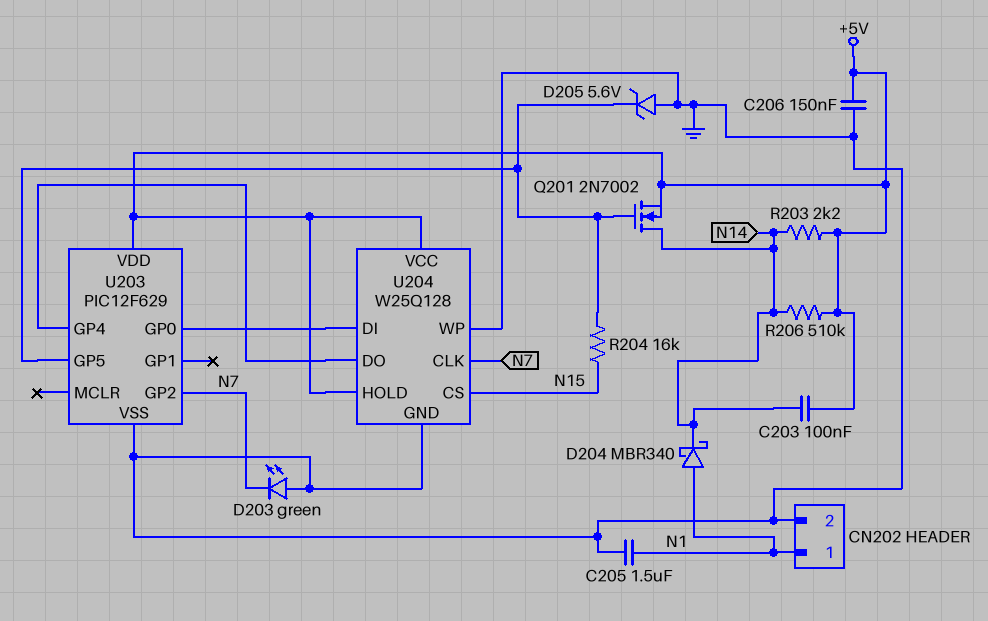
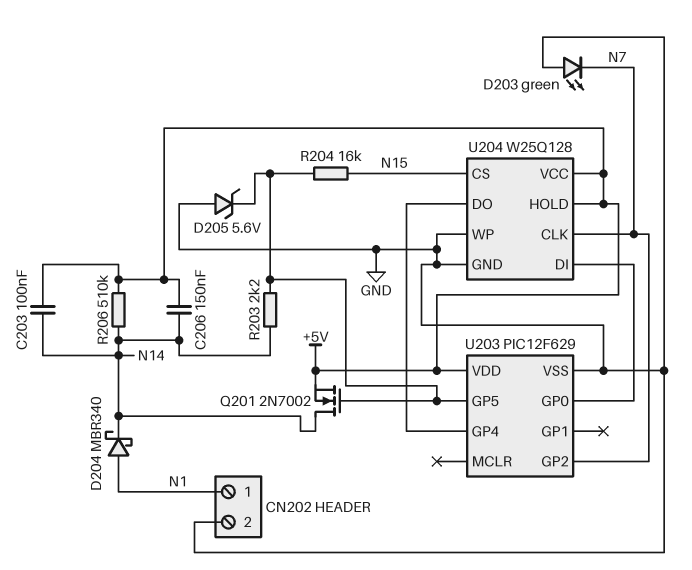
C205: 1.5uF (GND, N1) -> none
C206: 150nF (+5V, GND) -> 150nF (+5V, N14)
R203: 2.2k (+5V, N14) -> 2.2k (N14, U203/GP5)

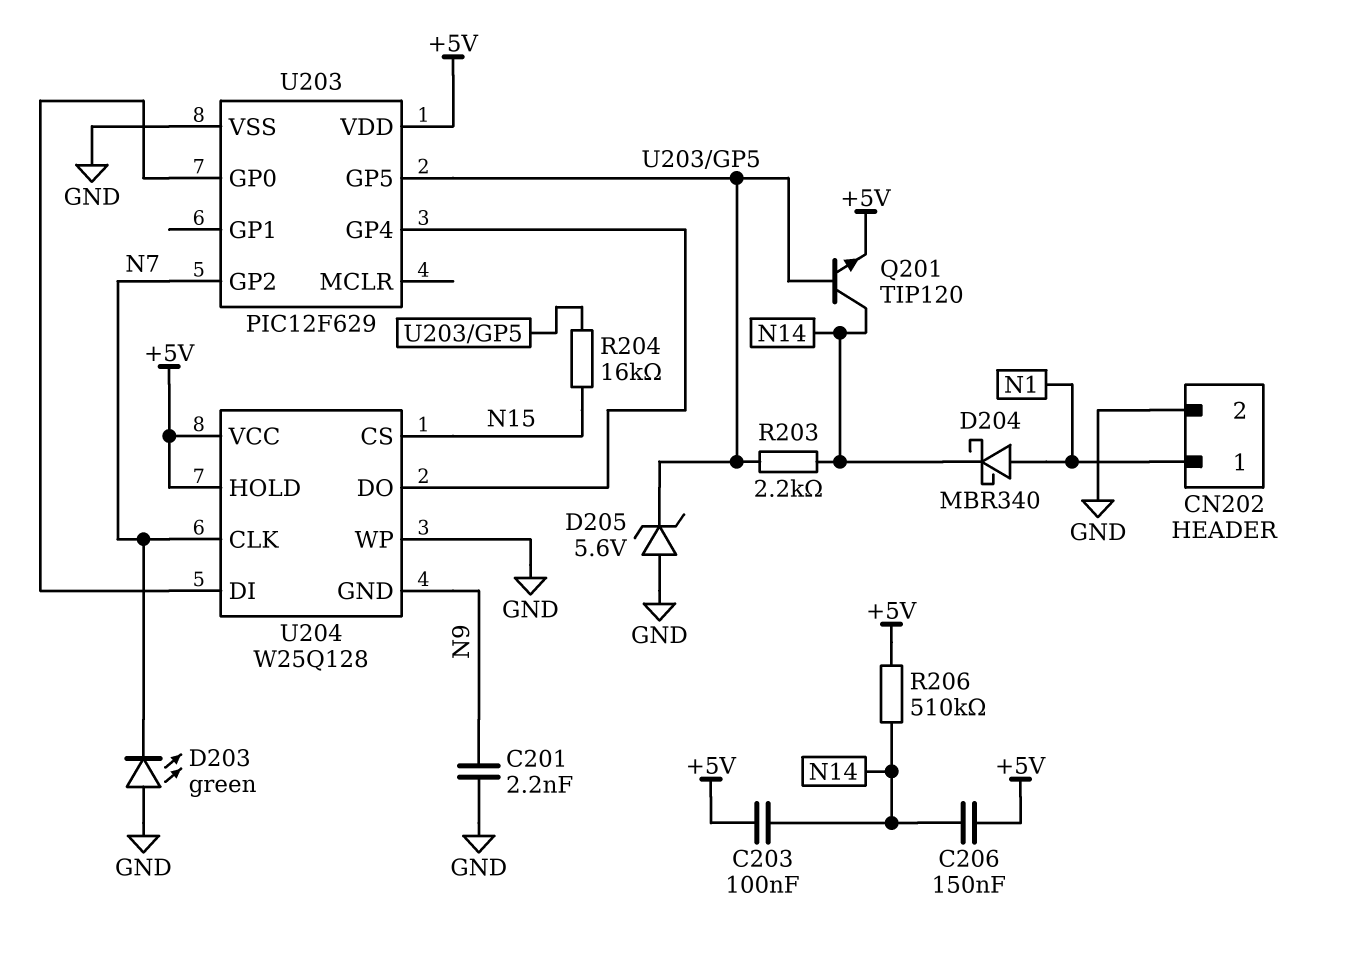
C201: none -> 2.2nF (GND, N9)
Q201: NMOS 2N7002 (G U203/GP5, D N14, S +5V) -> NPN TIP120 (B U203/GP5, C N14, E +5V)
U204 pin GND: GND -> N9

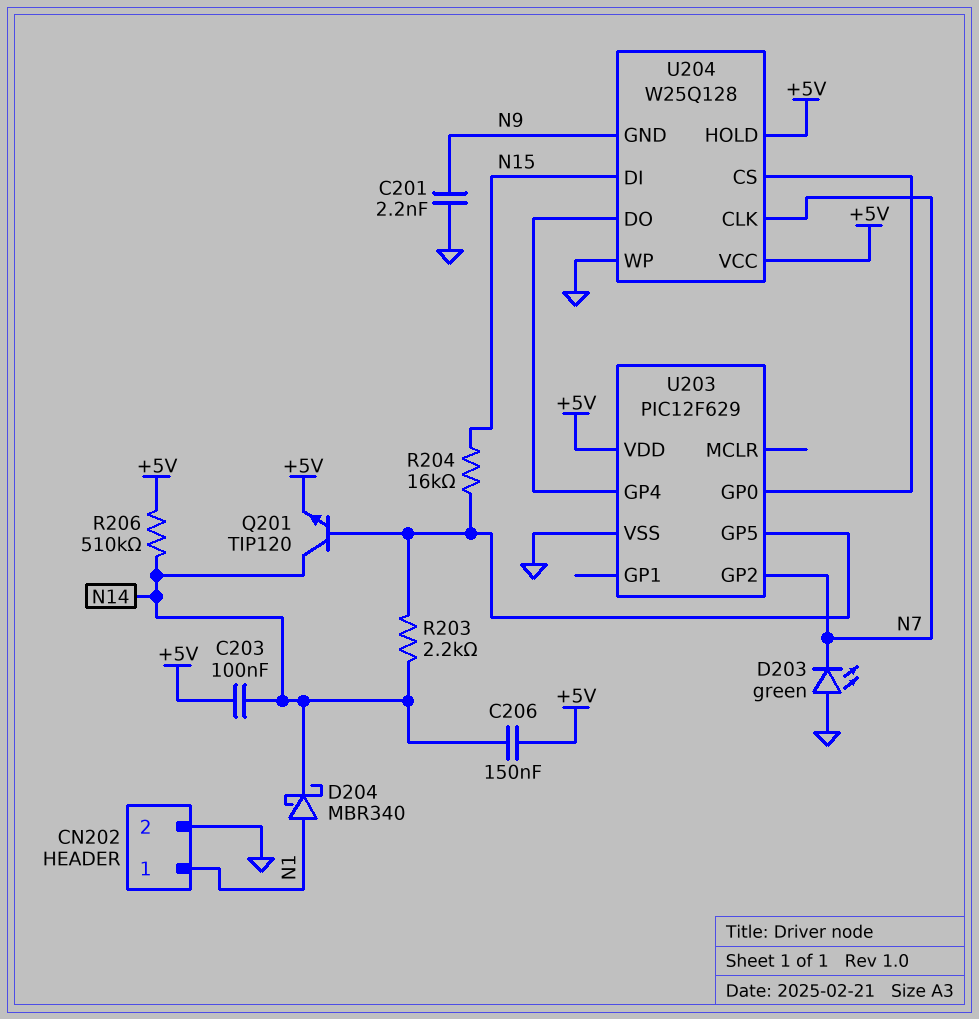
D205: zener 5.6V (A GND, K U203/GP5) -> none
U204 pin CS: N15 -> U203/GP0
U204 pin DI: U203/GP0 -> N15

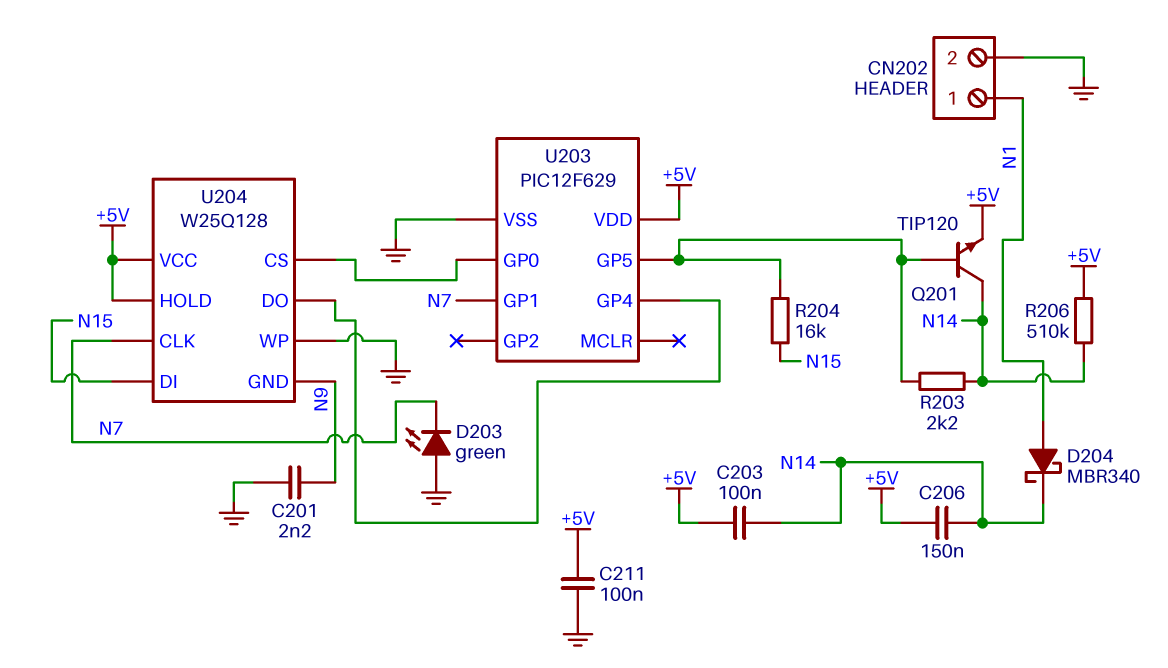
C211: none -> 100nF (+5V, GND)
U203 pin GP1: none -> N7
U203 pin GP2: N7 -> none

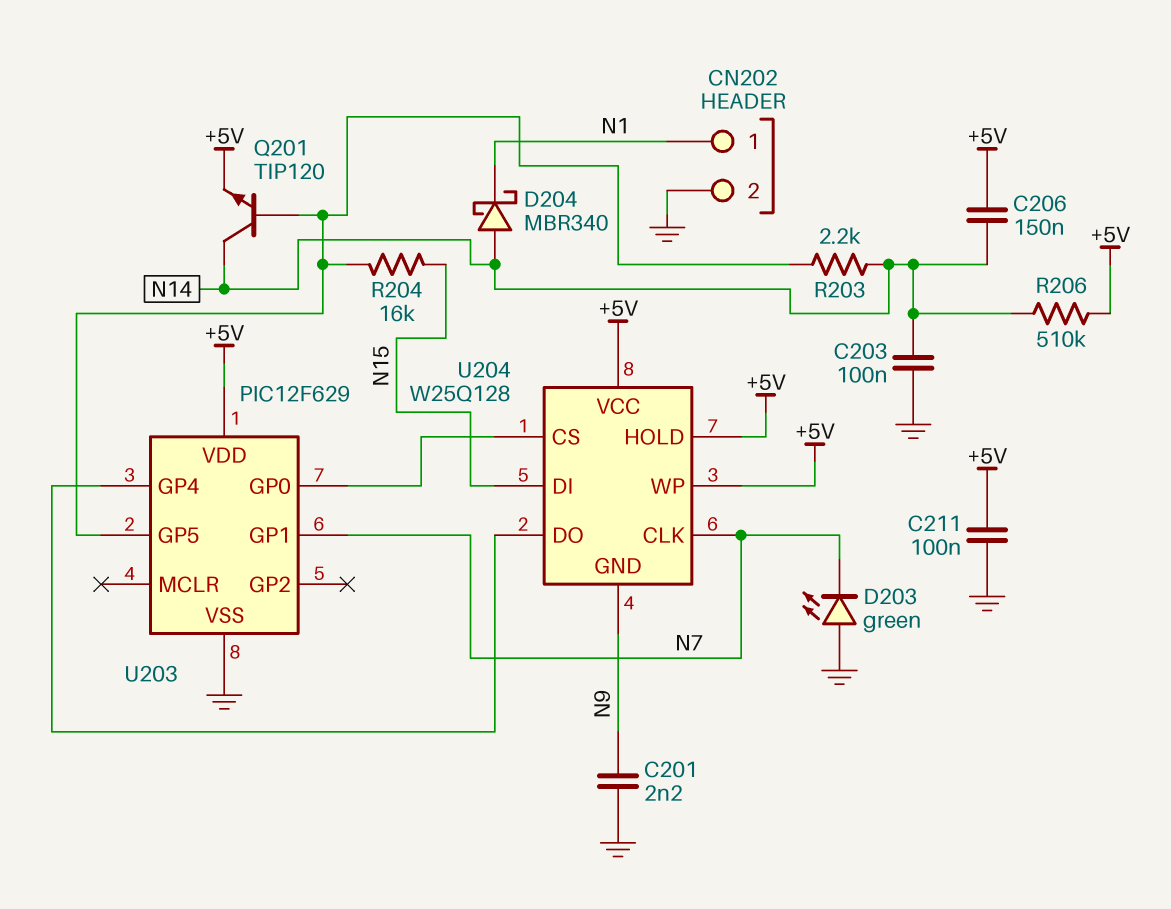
C203: 100nF (+5V, N14) -> 100nF (GND, N14)
D204: schottky MBR340 (A N1, K N14) -> schottky MBR340 (A N14, K N1)
U204 pin WP: GND -> +5V

